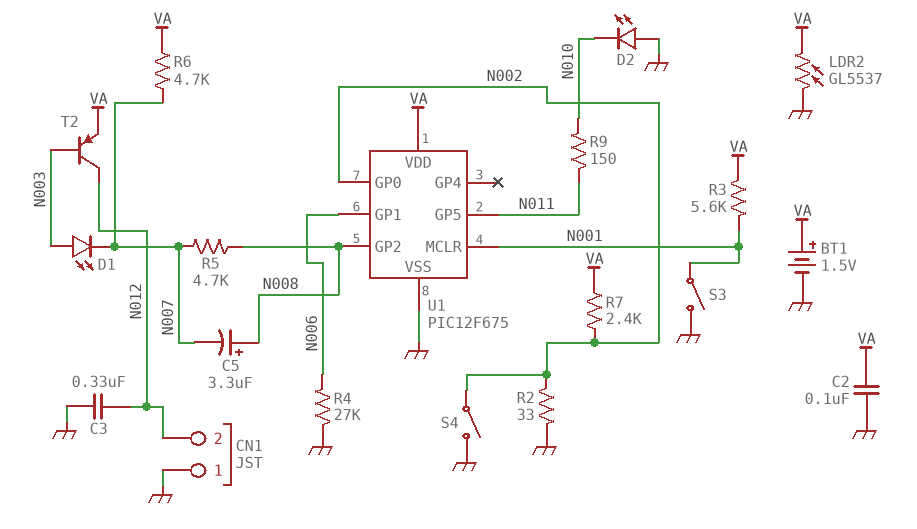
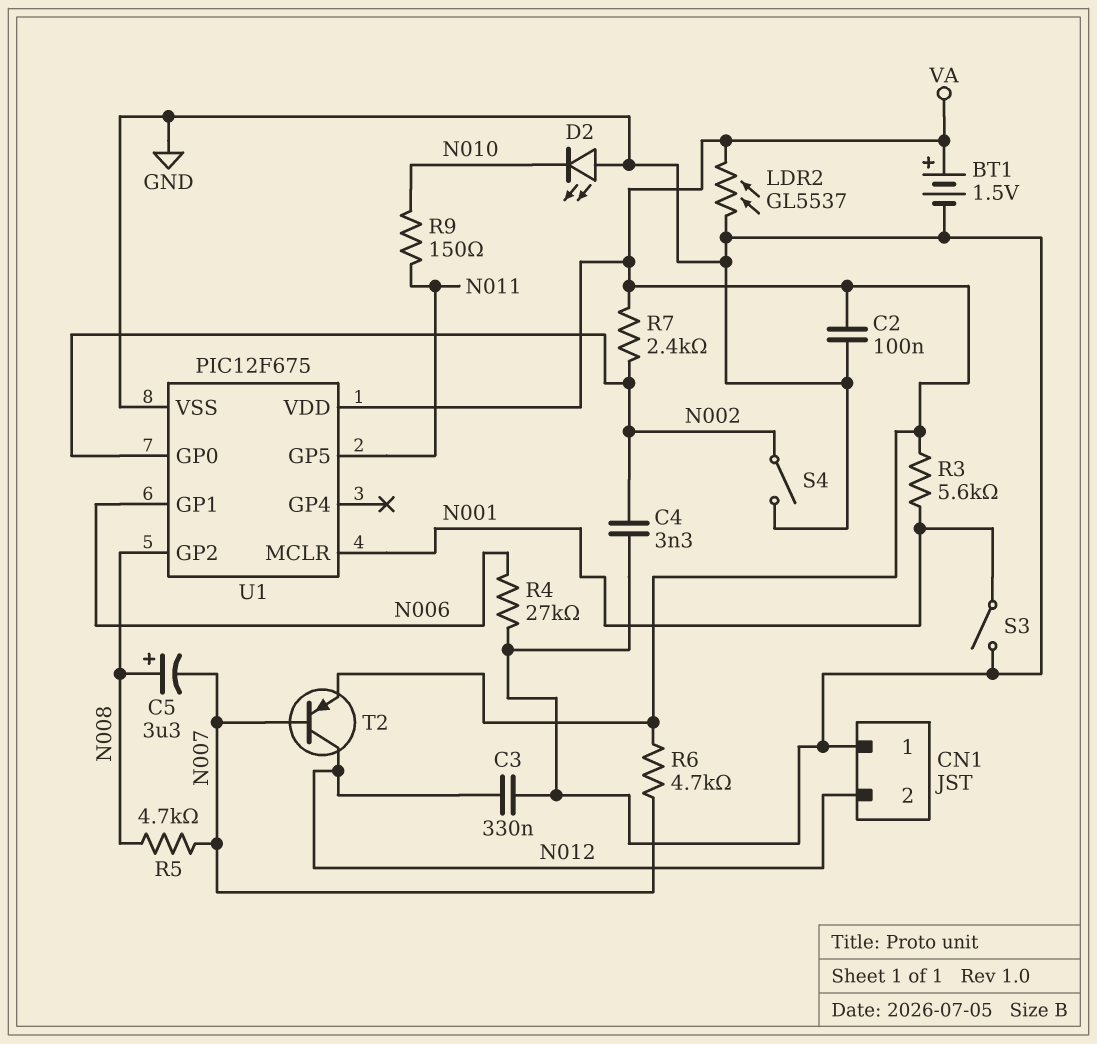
C4: none -> 3.3nF (GND, N002)
D1: LED (A N003, K N007) -> none
R2: 33 (GND, N002) -> none
T2: PNP (B N003, C N012, E VA) -> PNP (B N007, C N012, E VA)

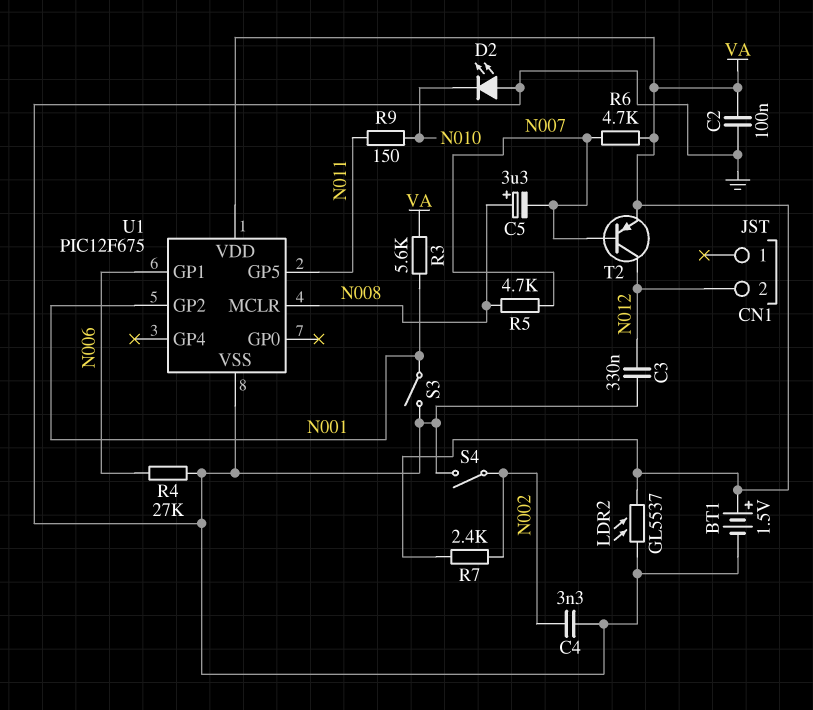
CN1 pin 1: GND -> none
U1 pin GP0: N002 -> none
U1 pin GP2: N008 -> N001
U1 pin MCLR: N001 -> N008

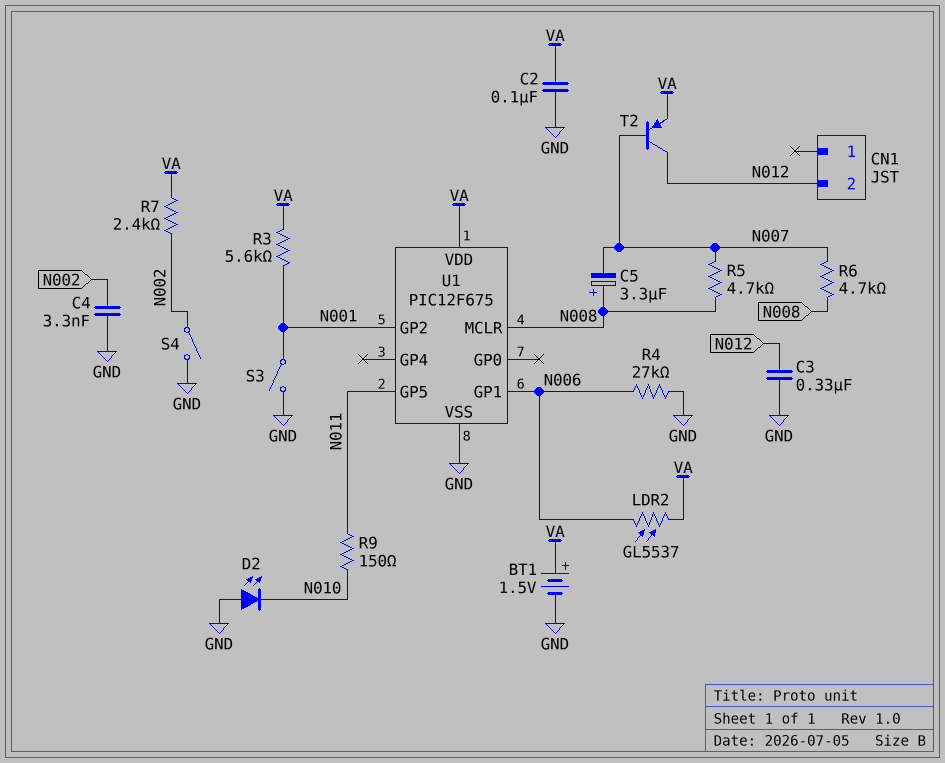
LDR2: GL5537 (GND, VA) -> GL5537 (N006, VA)
R6: 4.7k (N007, VA) -> 4.7k (N007, N008)

